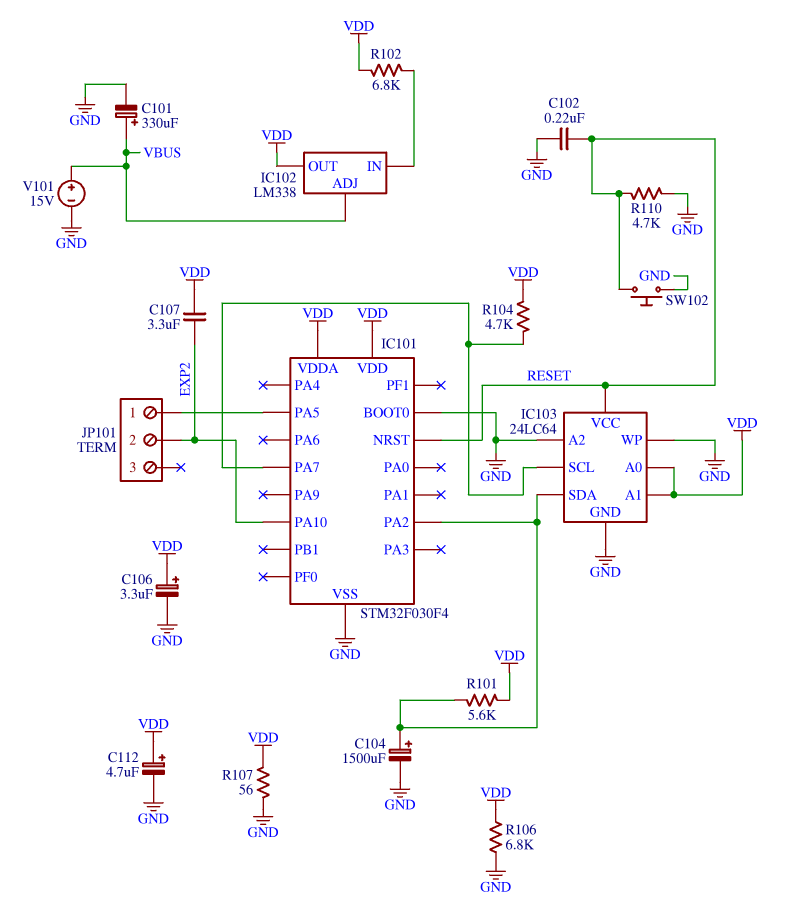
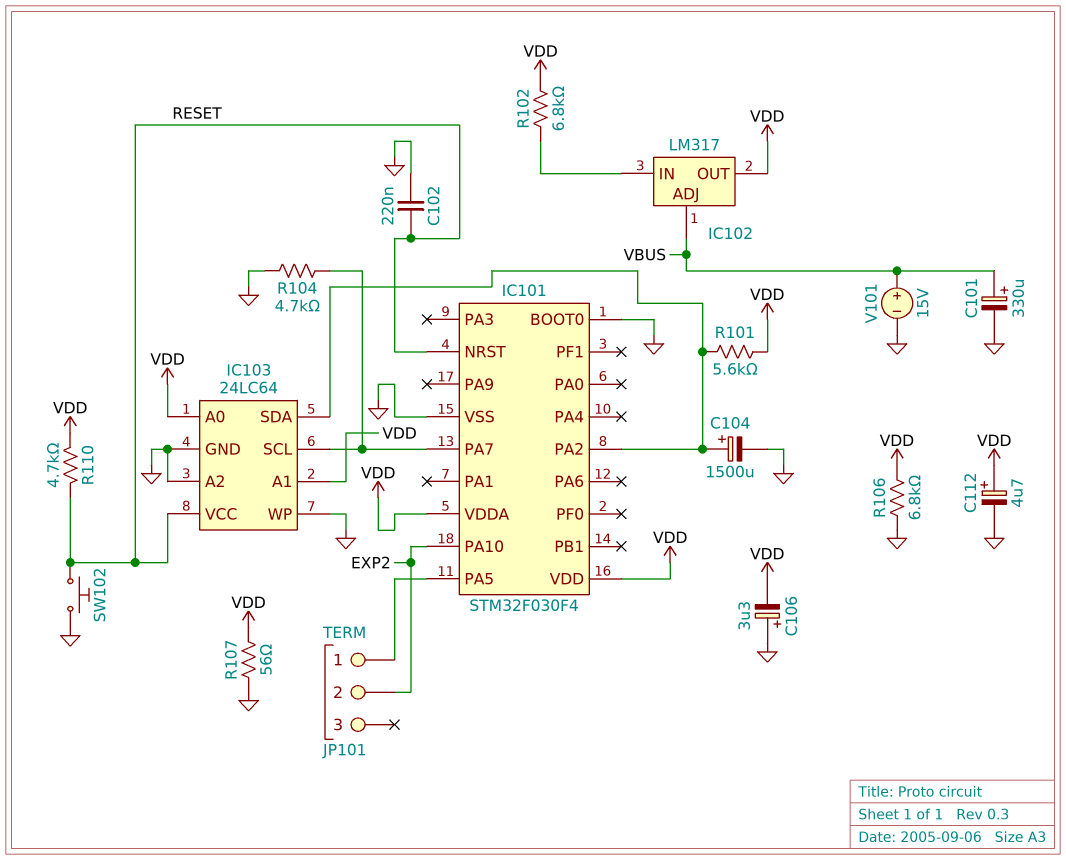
C106: 3.3uF (plus VDD, minus GND) -> 3.3uF (plus GND, minus VDD)
C107: 3.3uF (EXP2, VDD) -> none
IC102: LM338 -> LM317
R104: 4.7k (IC101/PA7, VDD) -> 4.7k (GND, IC101/PA7)
R110: 4.7k (GND, RESET) -> 4.7k (RESET, VDD)

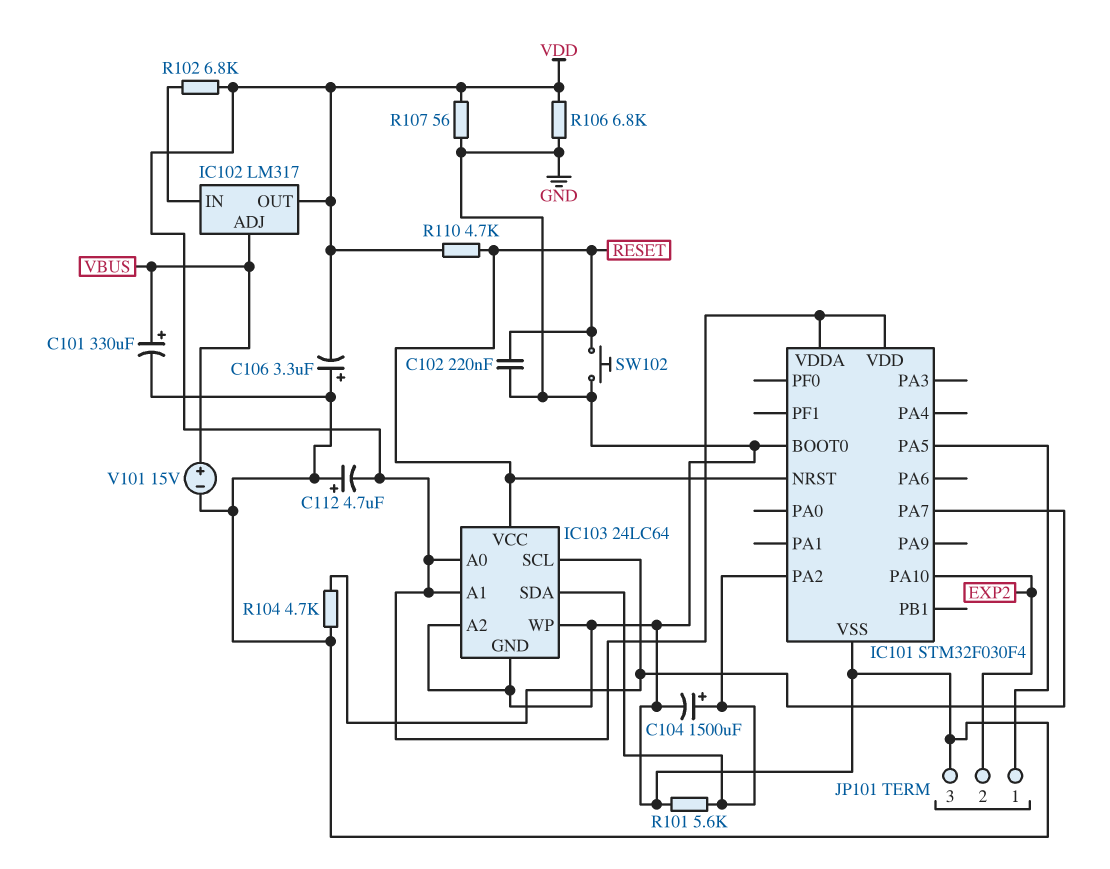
C112: 4.7uF (plus VDD, minus GND) -> 4.7uF (plus GND, minus VDD)
JP101 pin 3: none -> GND
R101: 5.6k (IC101/PA2, VDD) -> 5.6k (GND, IC101/PA2)

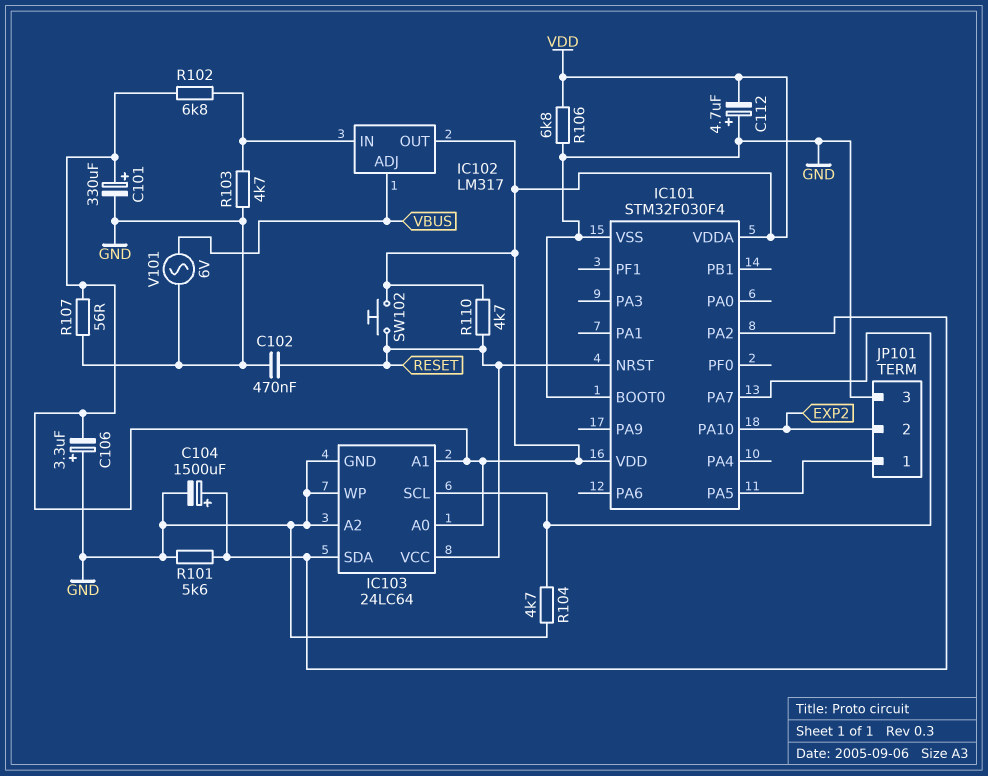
C101: 330uF (plus VBUS, minus GND) -> 330uF (plus VDD, minus GND)
C102: 220nF (GND, RESET) -> 470nF (GND, RESET)
R103: none -> 4.7k (GND, IC102/IN)
SW102: button (GND, RESET) -> button (RESET, VDD)
V101: 15V (plus VBUS, minus GND) -> AC 6V (GND, VBUS)

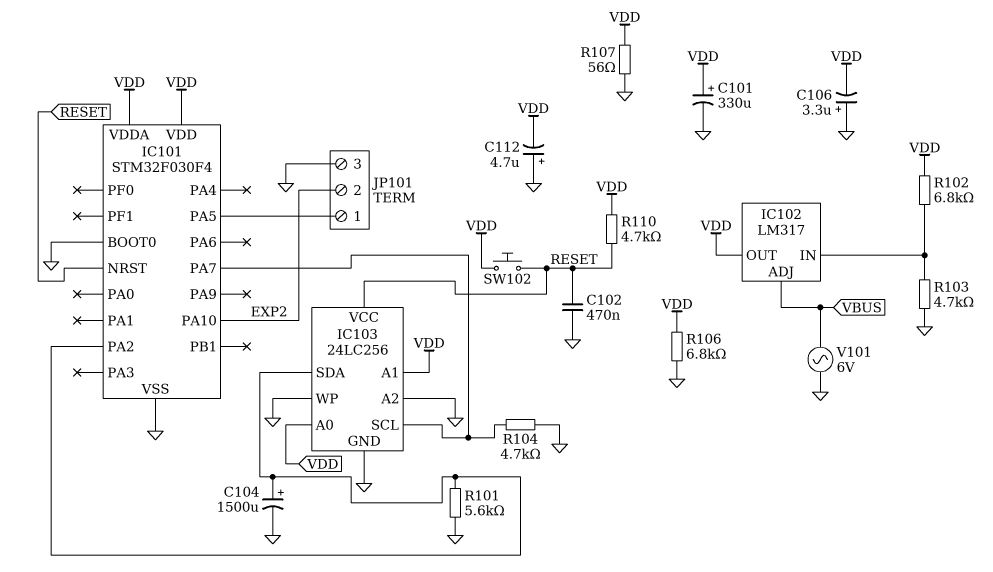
IC103: 24LC64 -> 24LC256

